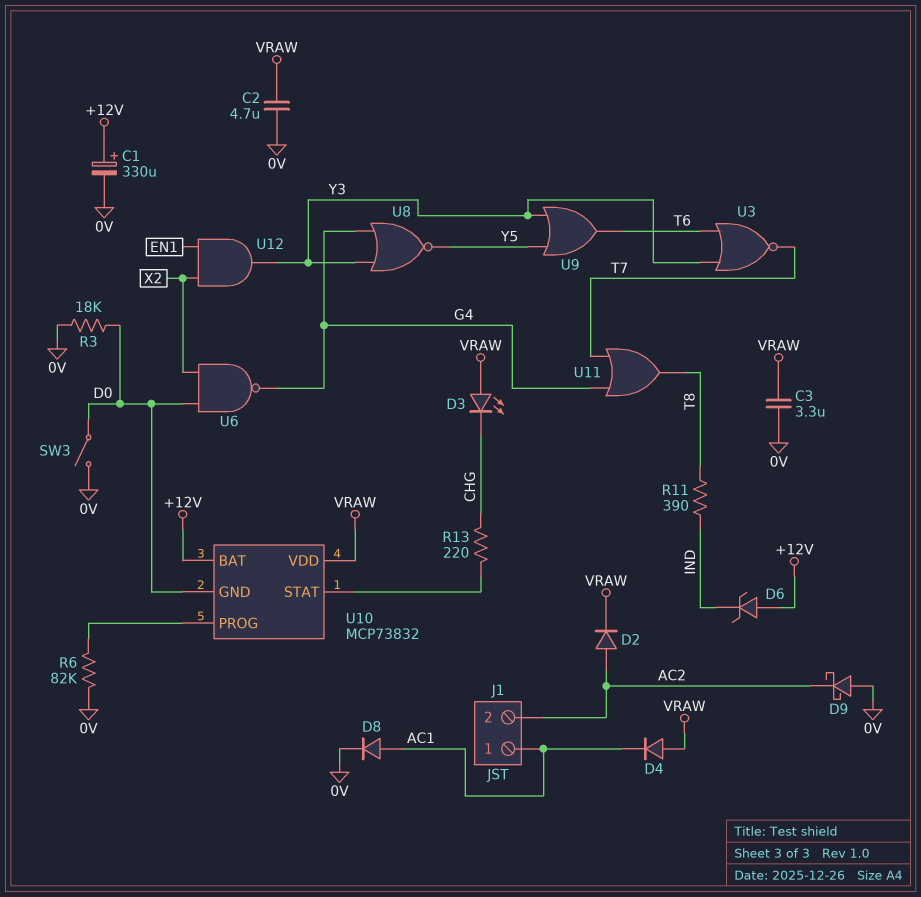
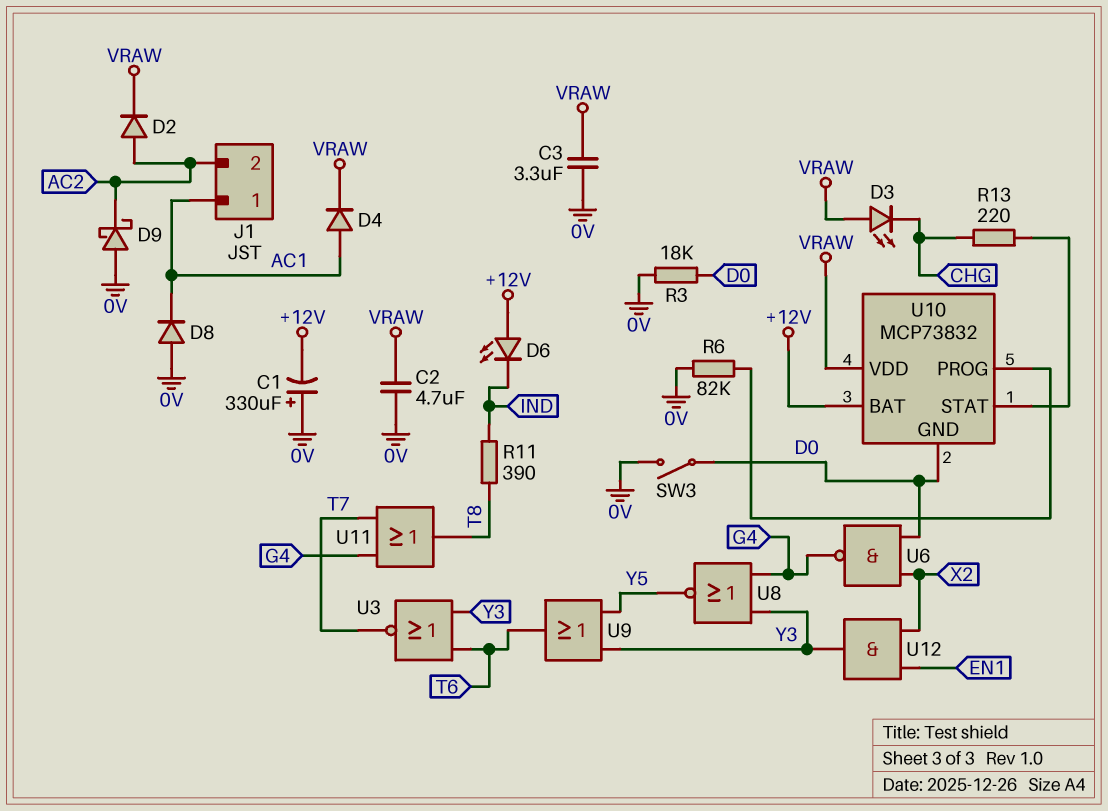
C1: 330uF (plus +12V, minus 0V) -> 330uF (plus 0V, minus +12V)
D4: diode (A VRAW, K AC1) -> diode (A AC1, K VRAW)
D6: zener (A +12V, K IND) -> LED (A +12V, K IND)
D8: diode (A AC1, K 0V) -> diode (A 0V, K AC1)

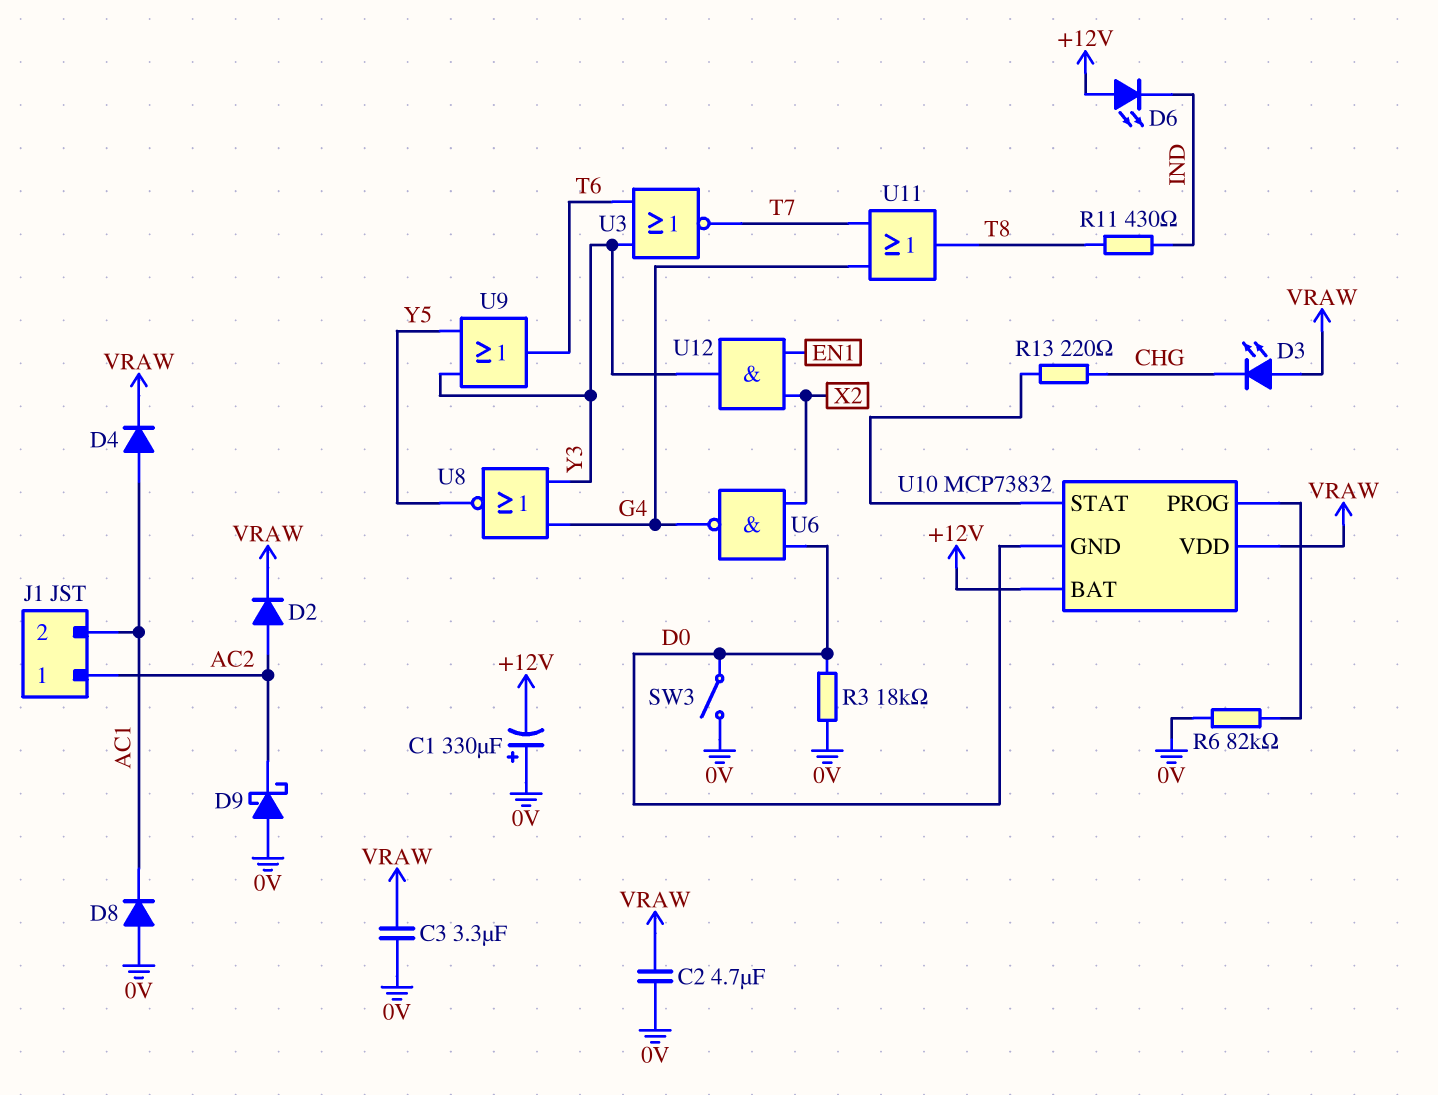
J1 pin 1: AC1 -> AC2
J1 pin 2: AC2 -> AC1
R11: 390 (IND, T8) -> 430 (IND, T8)

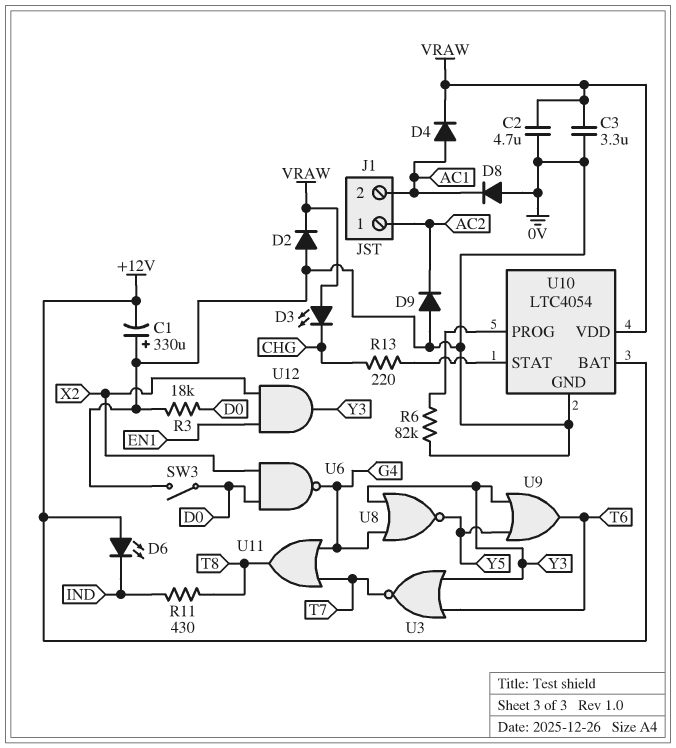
D2: diode (A AC2, K VRAW) -> diode (A 0V, K VRAW)
D9: schottky (A 0V, K AC2) -> diode (A 0V, K AC2)
U10: MCP73832 -> LTC4054
U10 pin GND: D0 -> 0V

